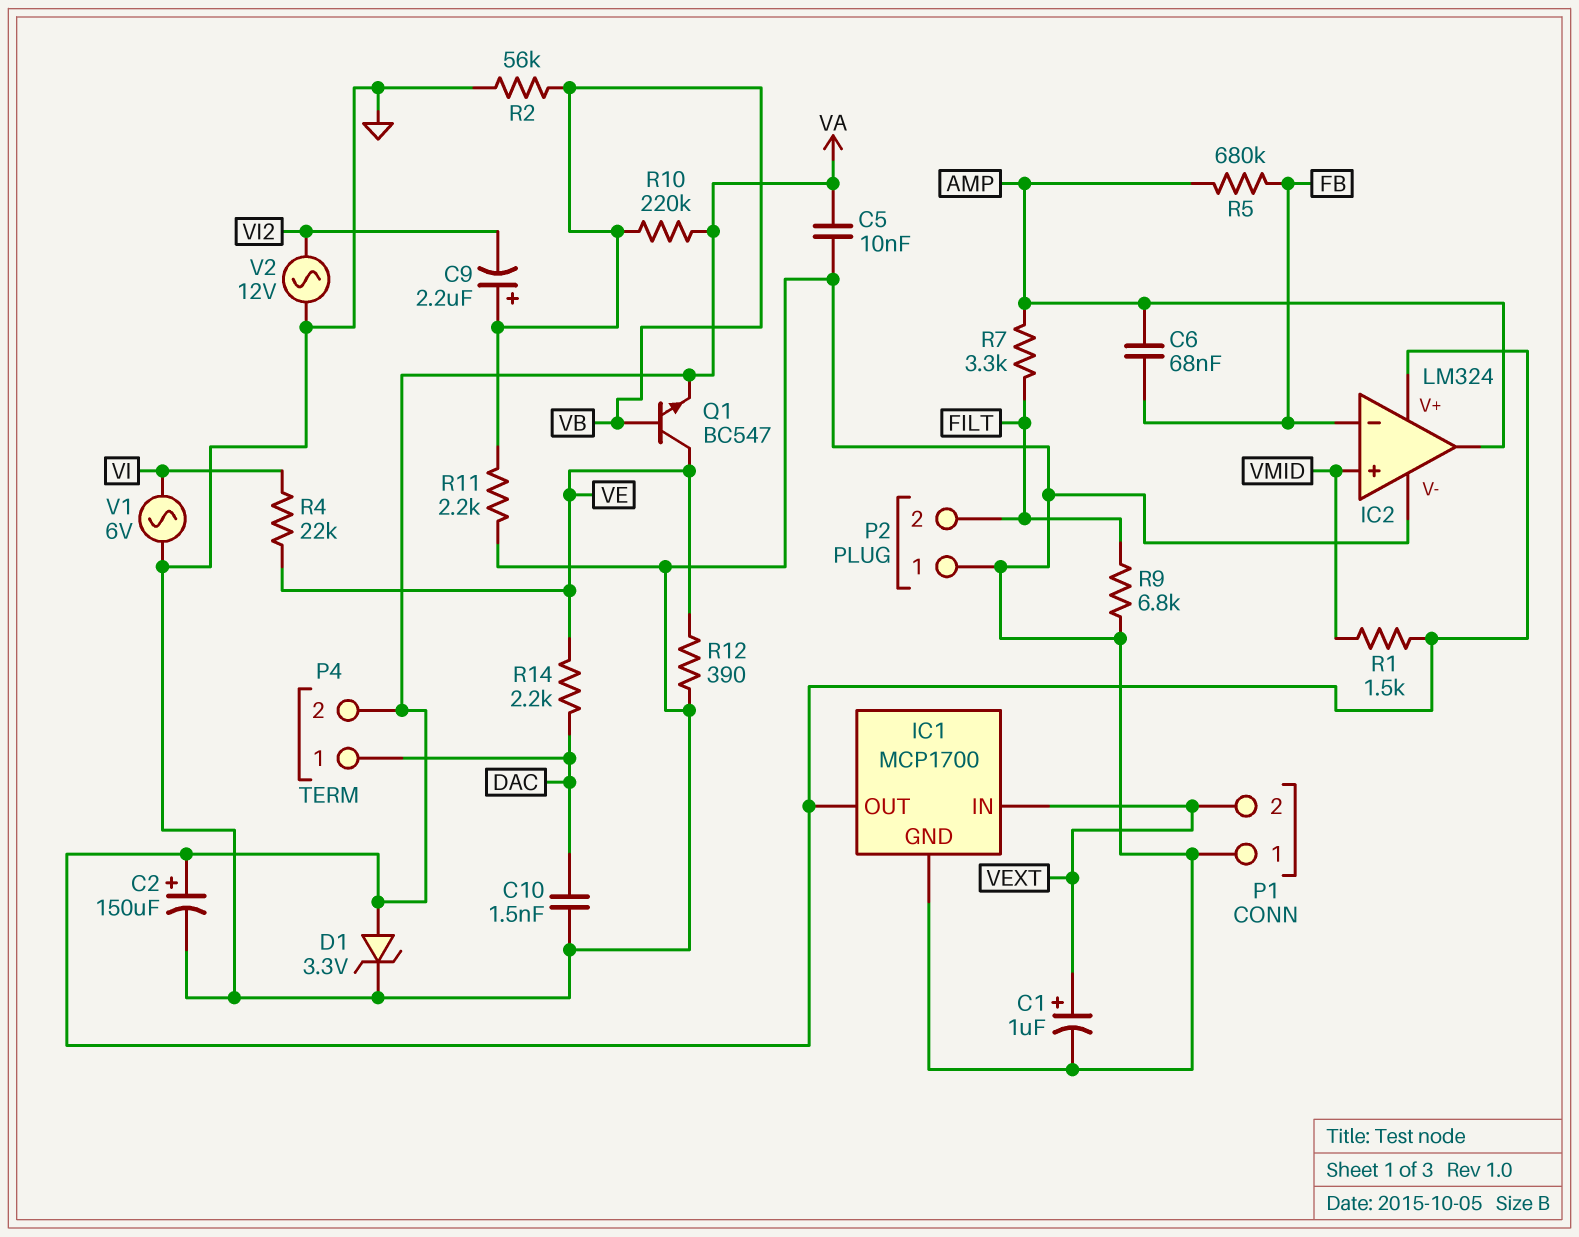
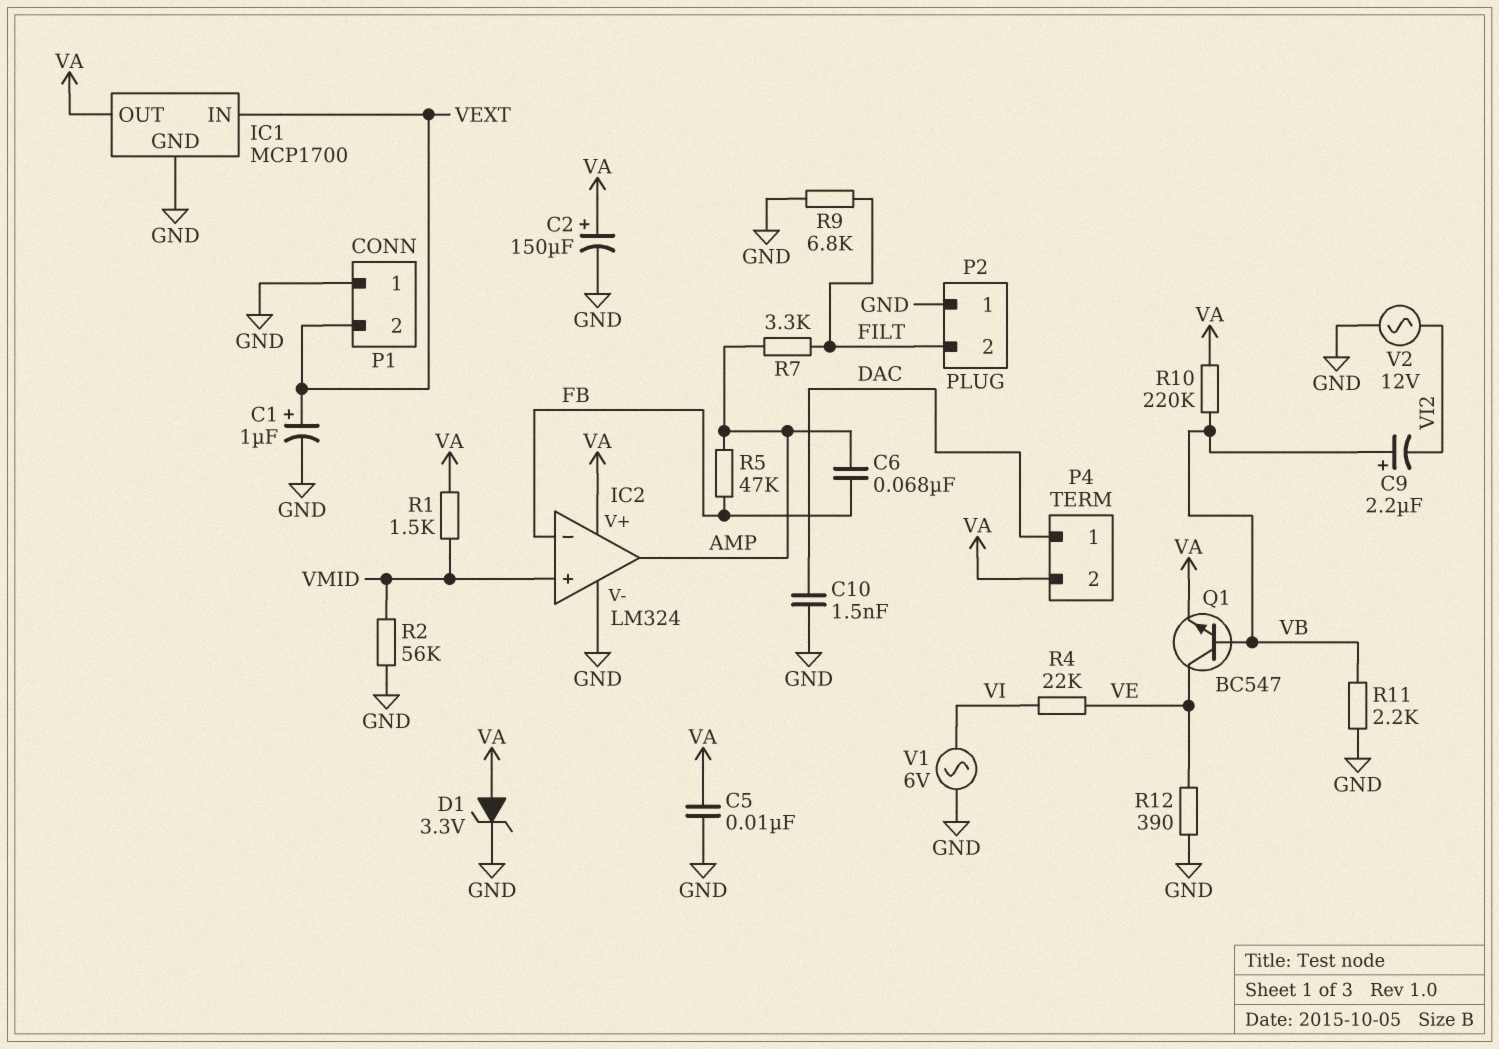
R2: 56k (GND, VB) -> 56k (GND, VMID)
R5: 680k (AMP, FB) -> 47k (AMP, FB)
R14: 2.2k (DAC, VE) -> none

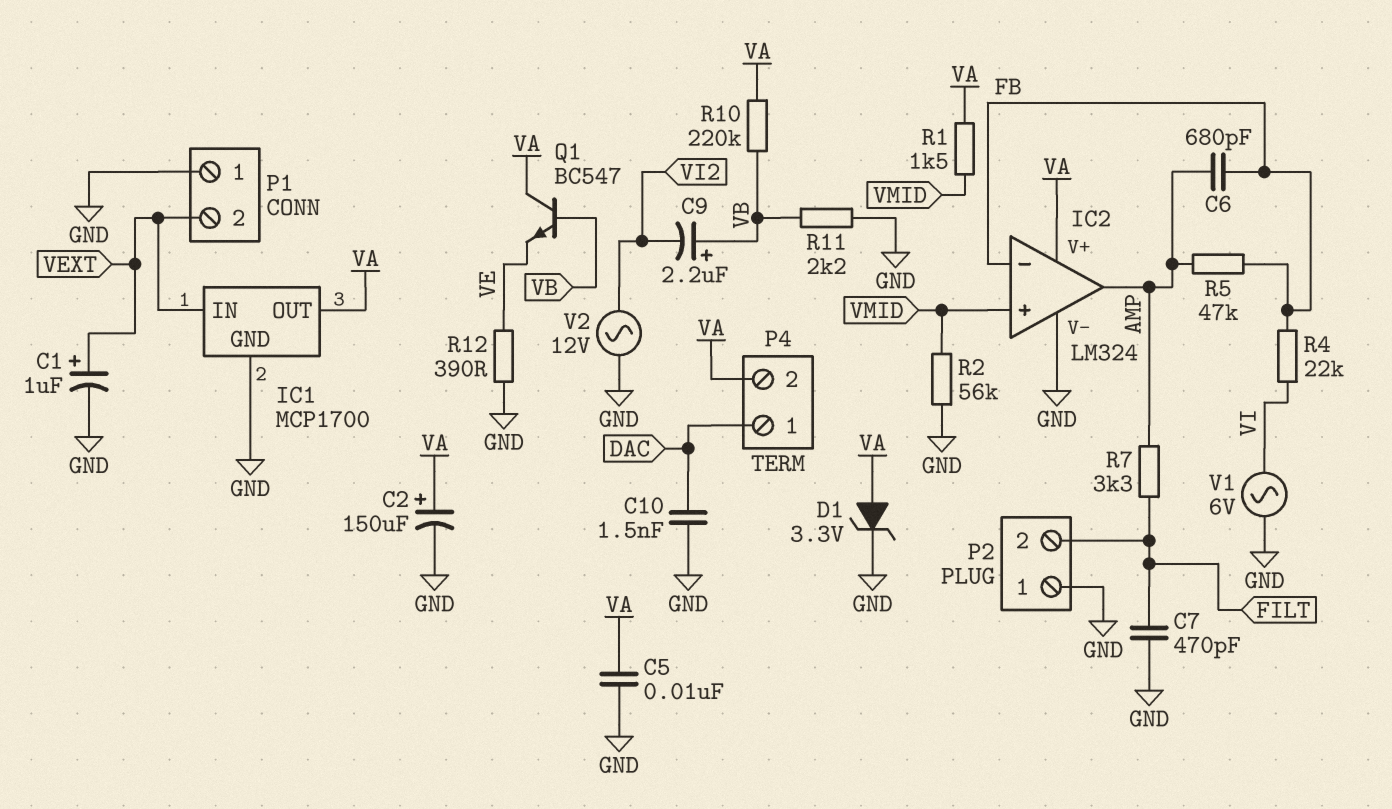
C6: 68nF (AMP, FB) -> 680pF (AMP, FB)
C7: none -> 470pF (FILT, GND)
Q1: NPN BC547 (B VB, C VE, E VA) -> NPN BC547 (B VB, C VA, E VE)
R4: 22k (VE, VI) -> 22k (FB, VI)
R9: 6.8k (FILT, GND) -> none

